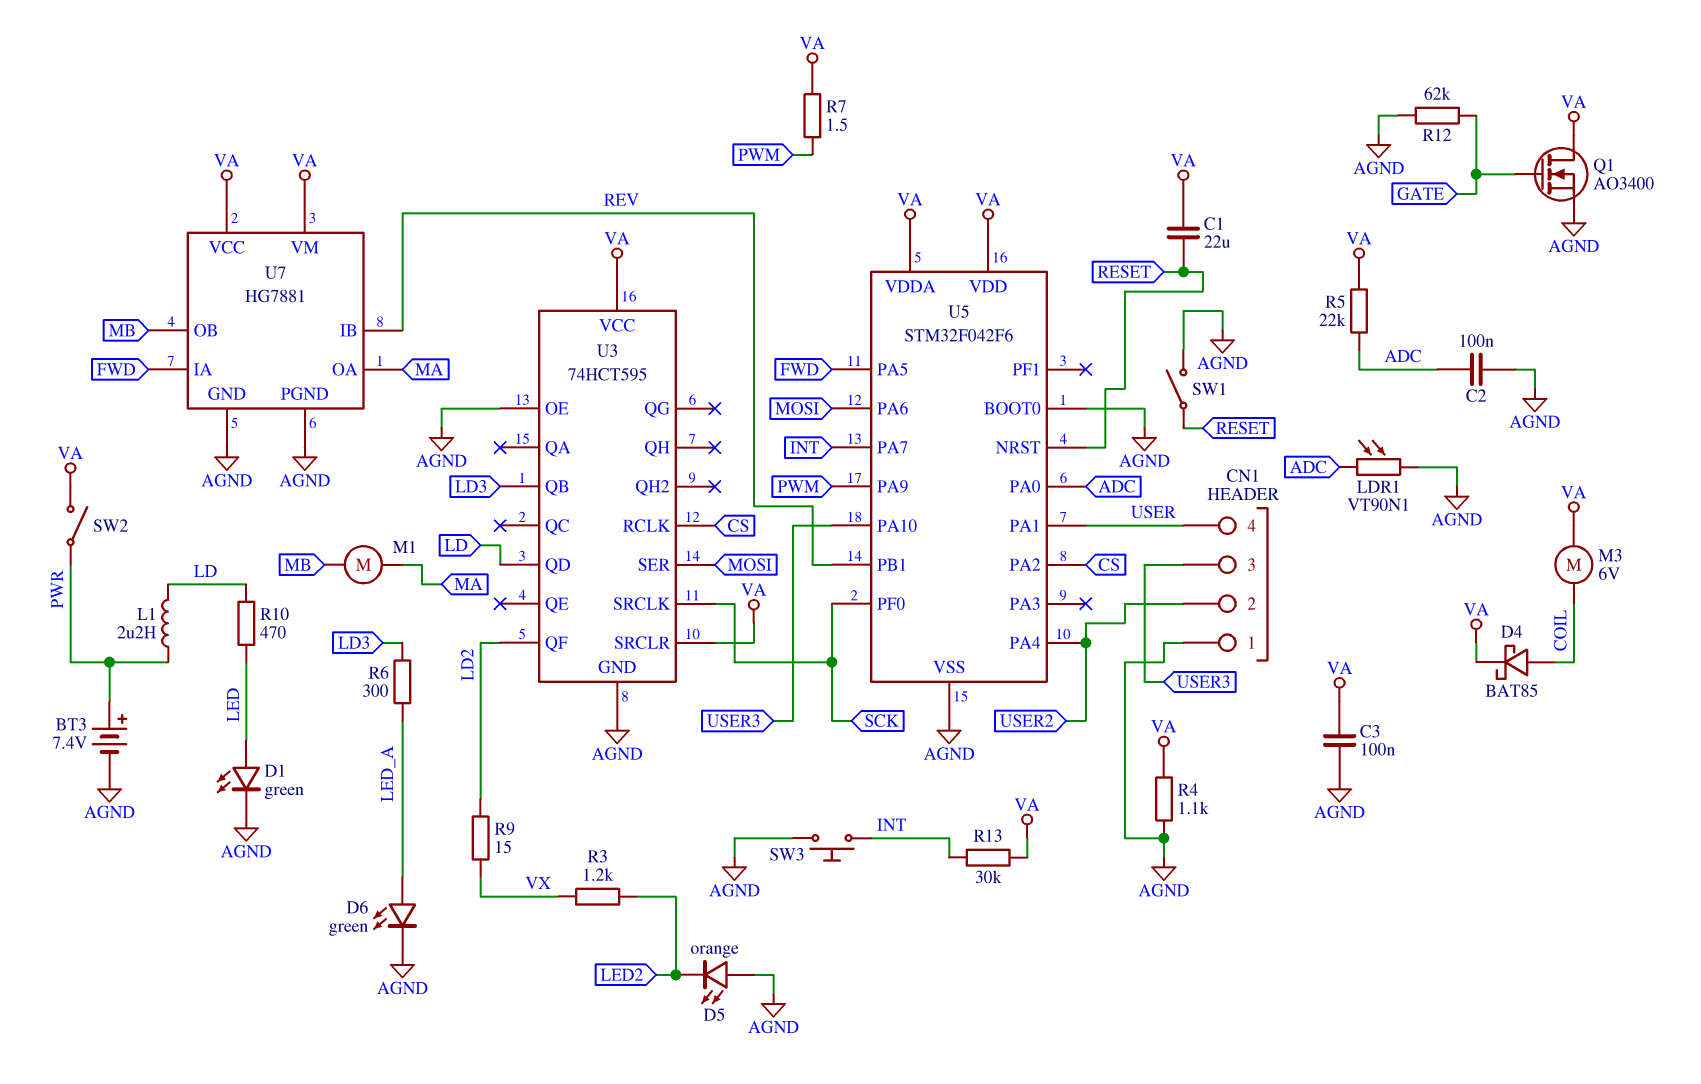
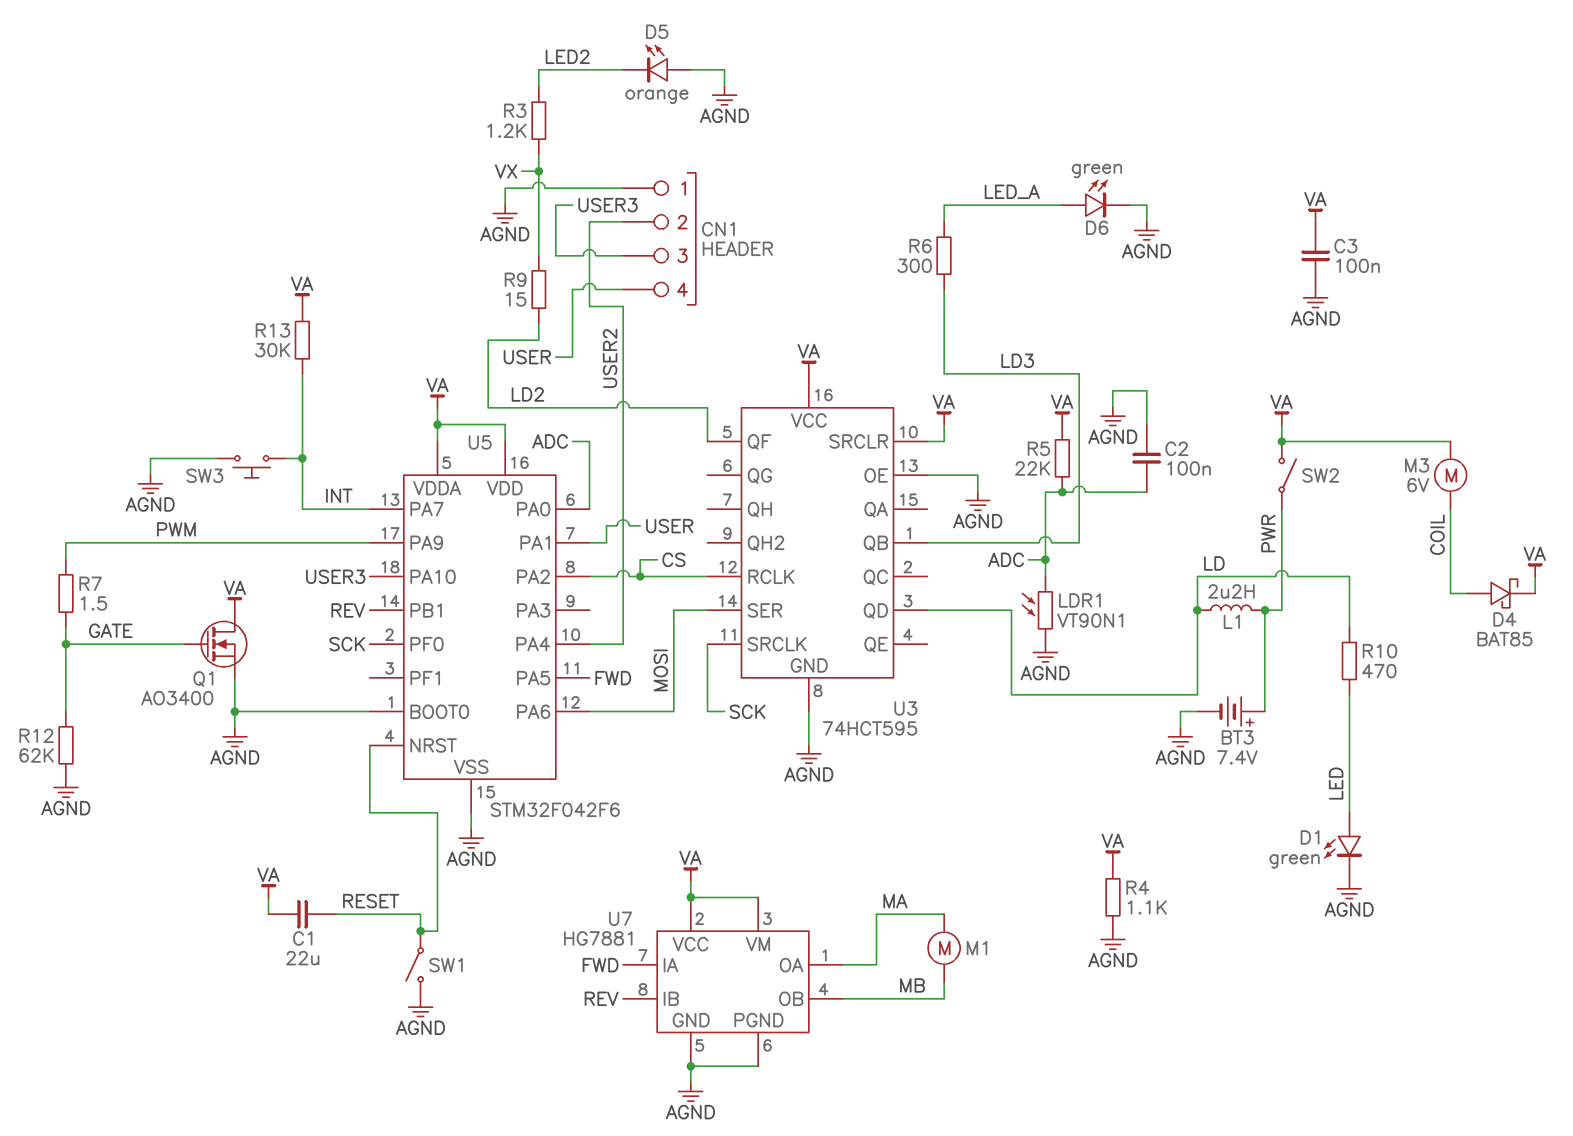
R7: 1.5 (PWM, VA) -> 1.5 (GATE, PWM)

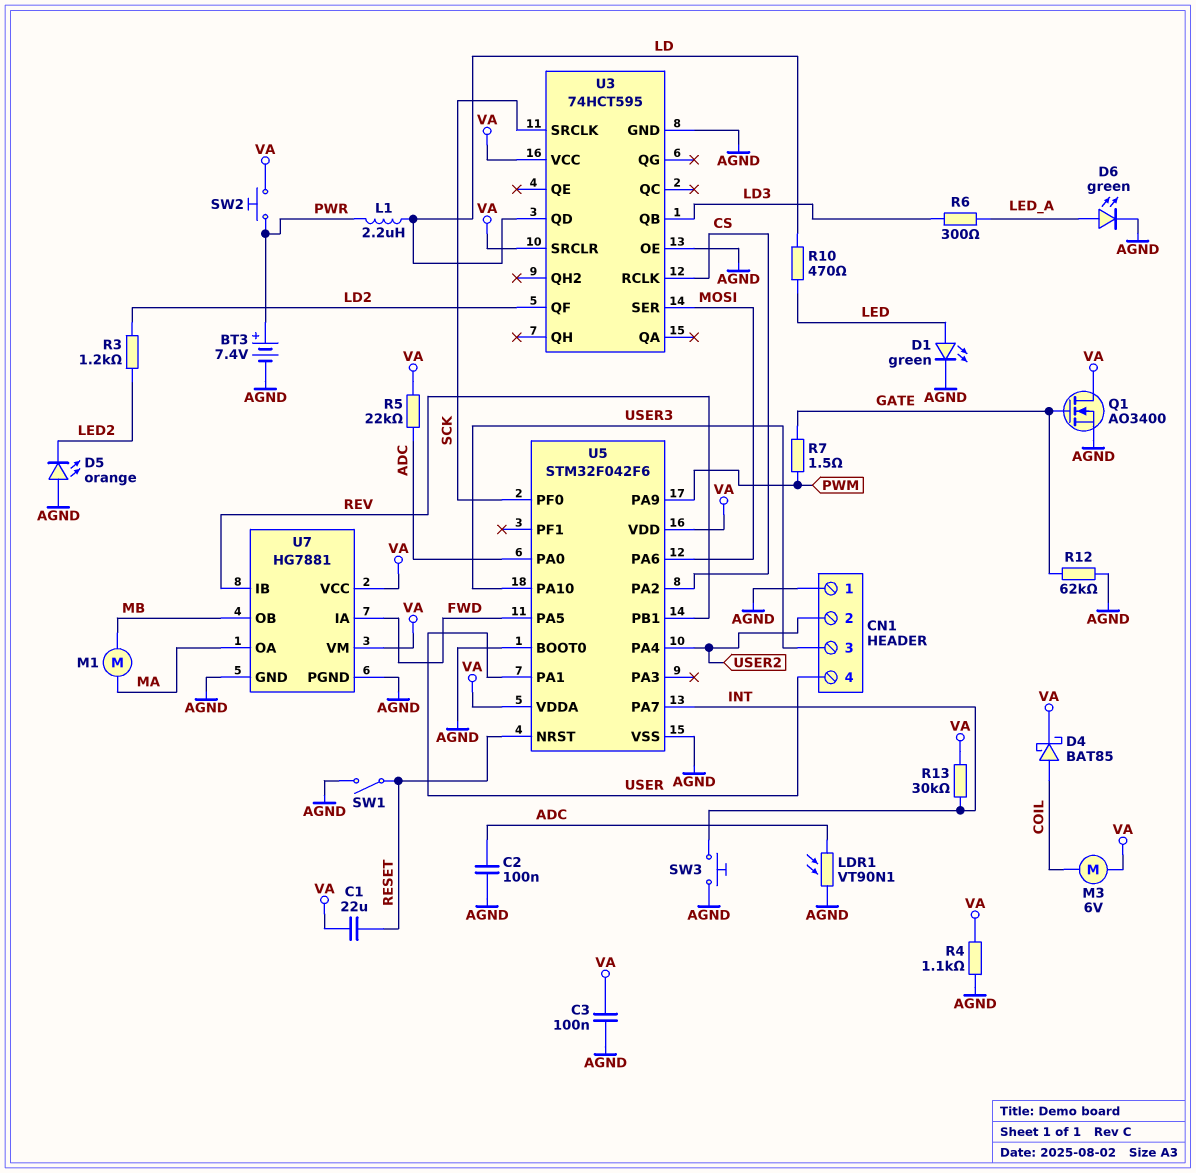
R3: 1.2k (LED2, VX) -> 1.2k (LD2, LED2)
R9: 15 (LD2, VX) -> none
SW2: switch (PWR, VA) -> button (PWR, VA)

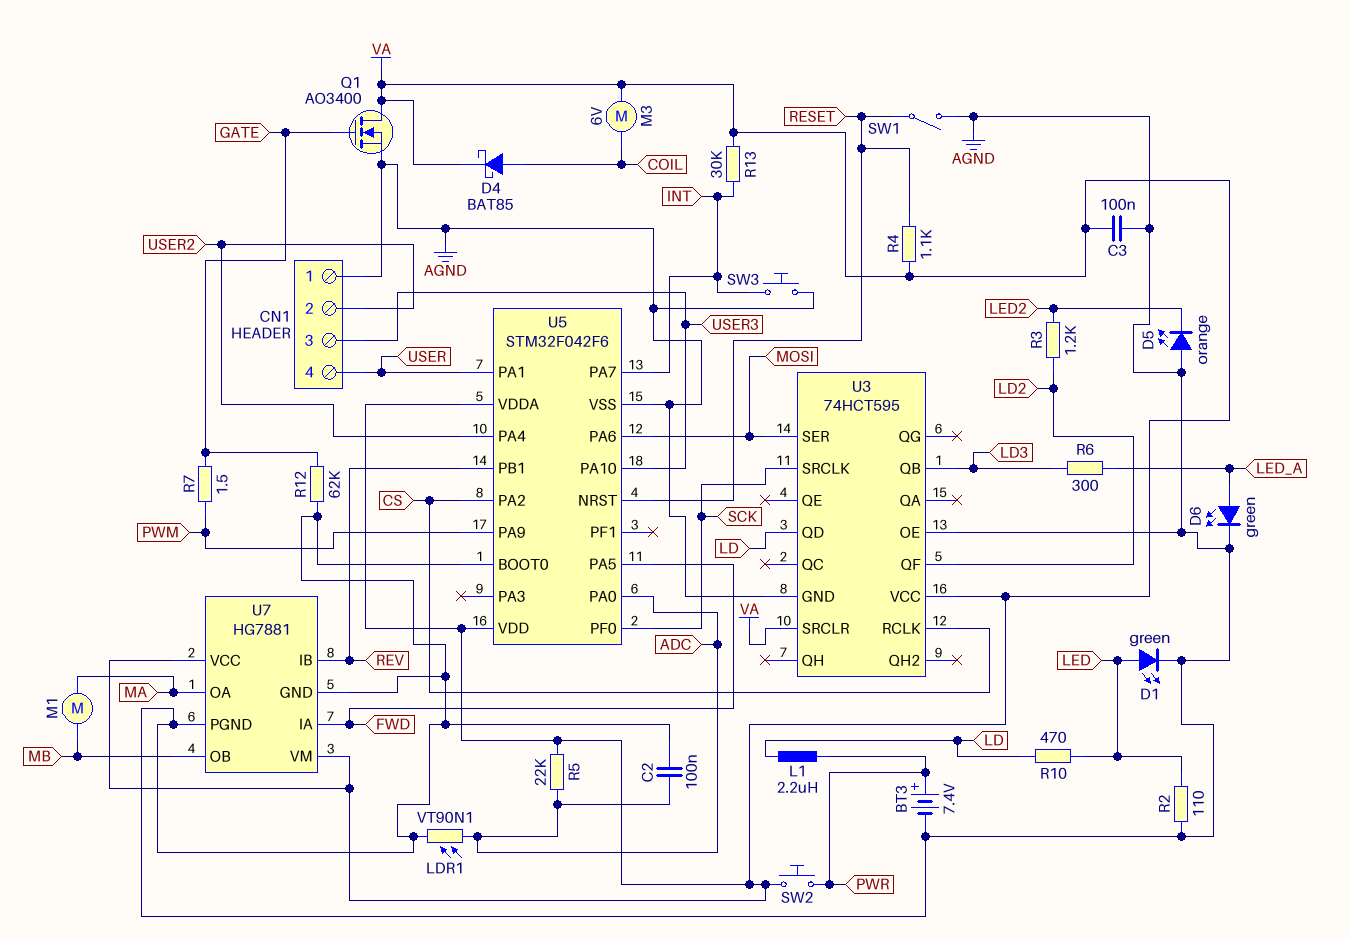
C1: 22uF (RESET, VA) -> none
R2: none -> 110 (AGND, LED)
R4: 1.1k (AGND, VA) -> 1.1k (RESET, VA)

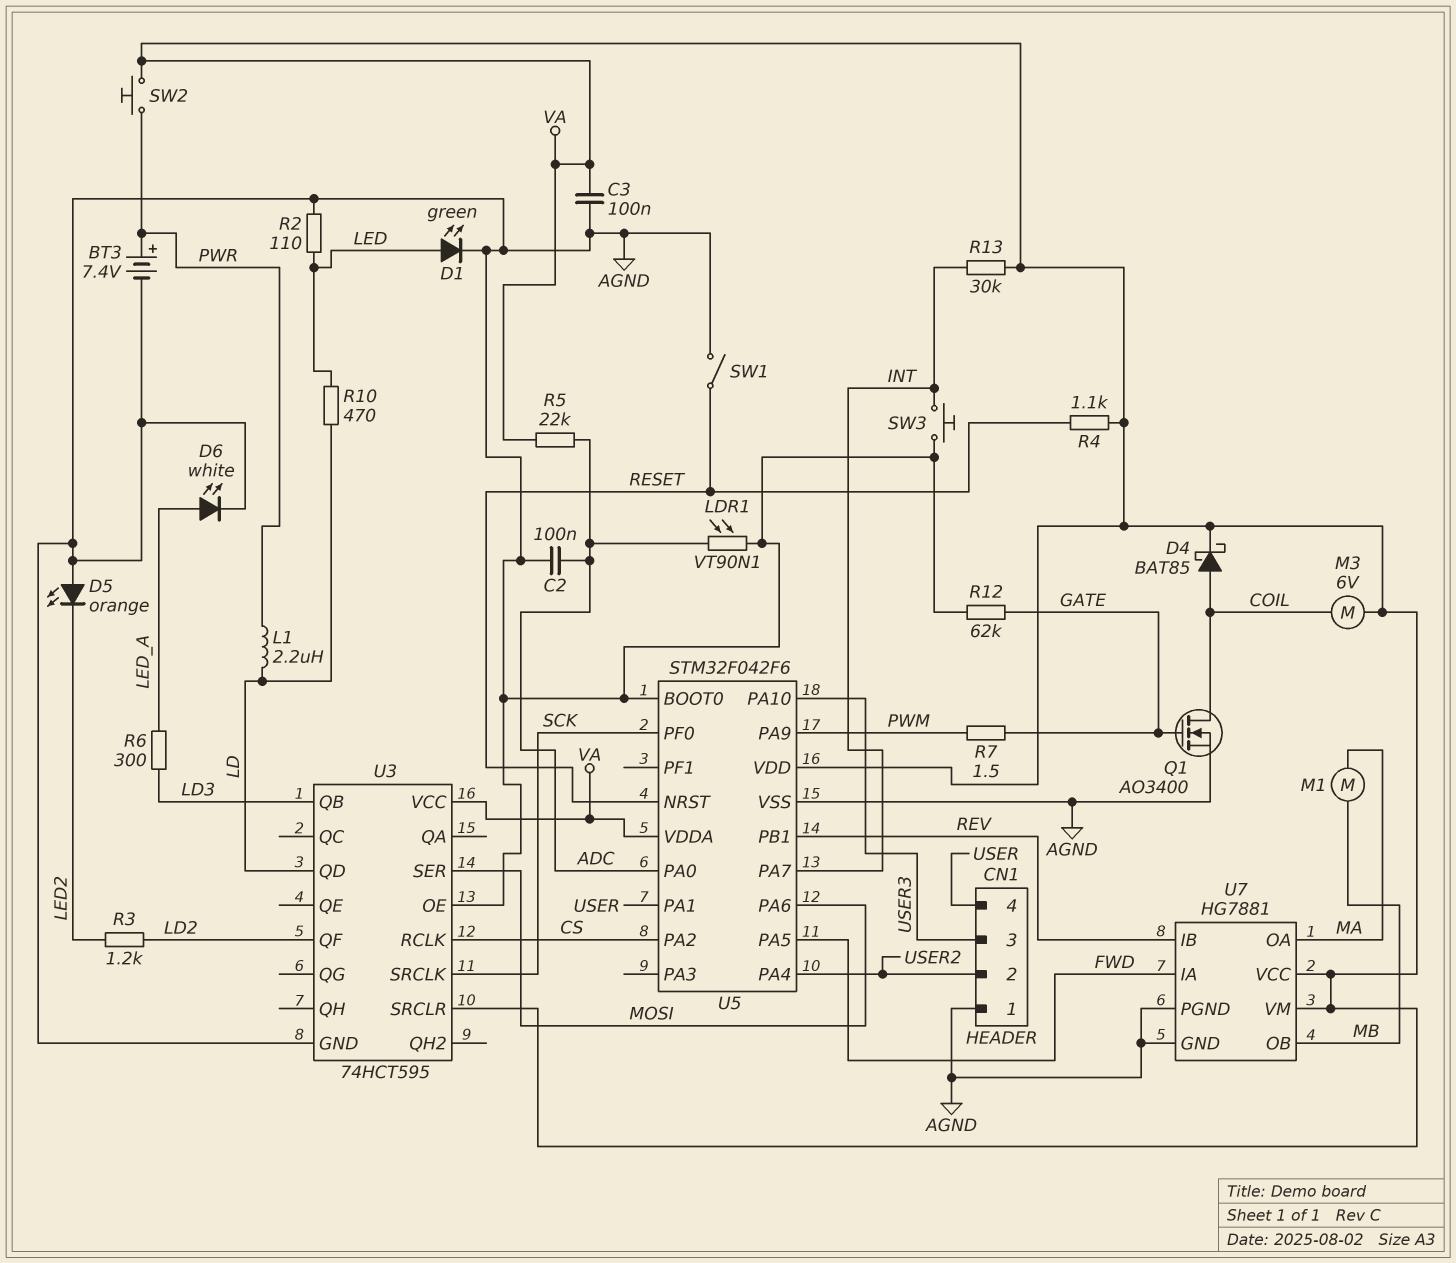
D6: LED green (A LED_A, K AGND) -> LED white (A LED_A, K AGND)
Q1: NMOS AO3400 (G GATE, D VA, S AGND) -> NMOS AO3400 (G GATE, D COIL, S AGND)

